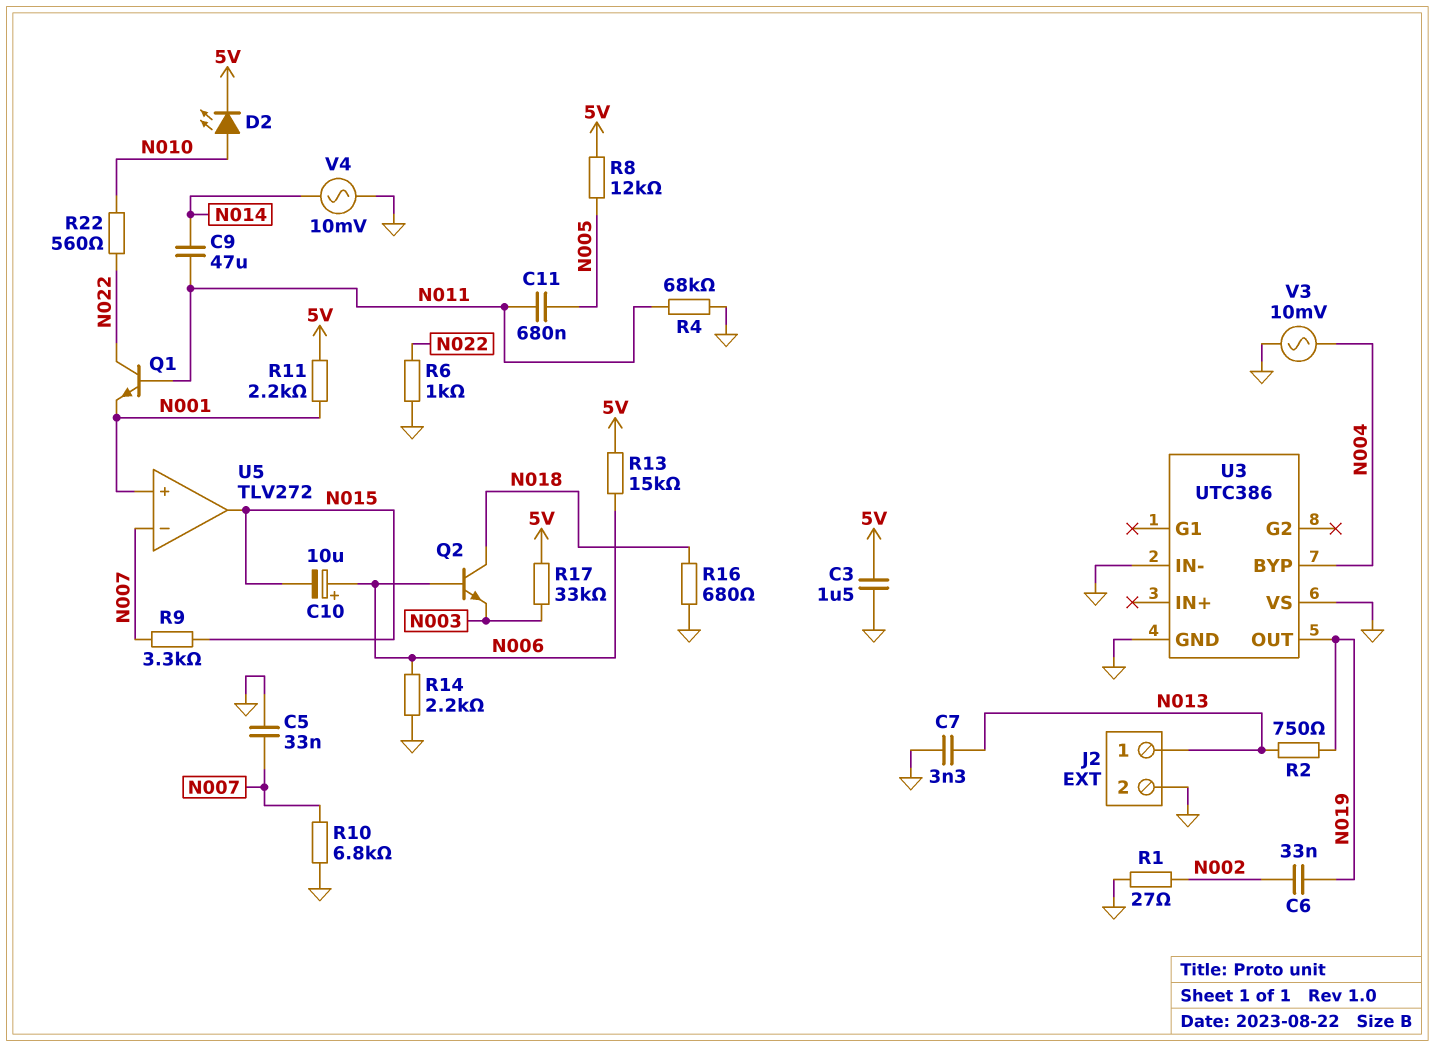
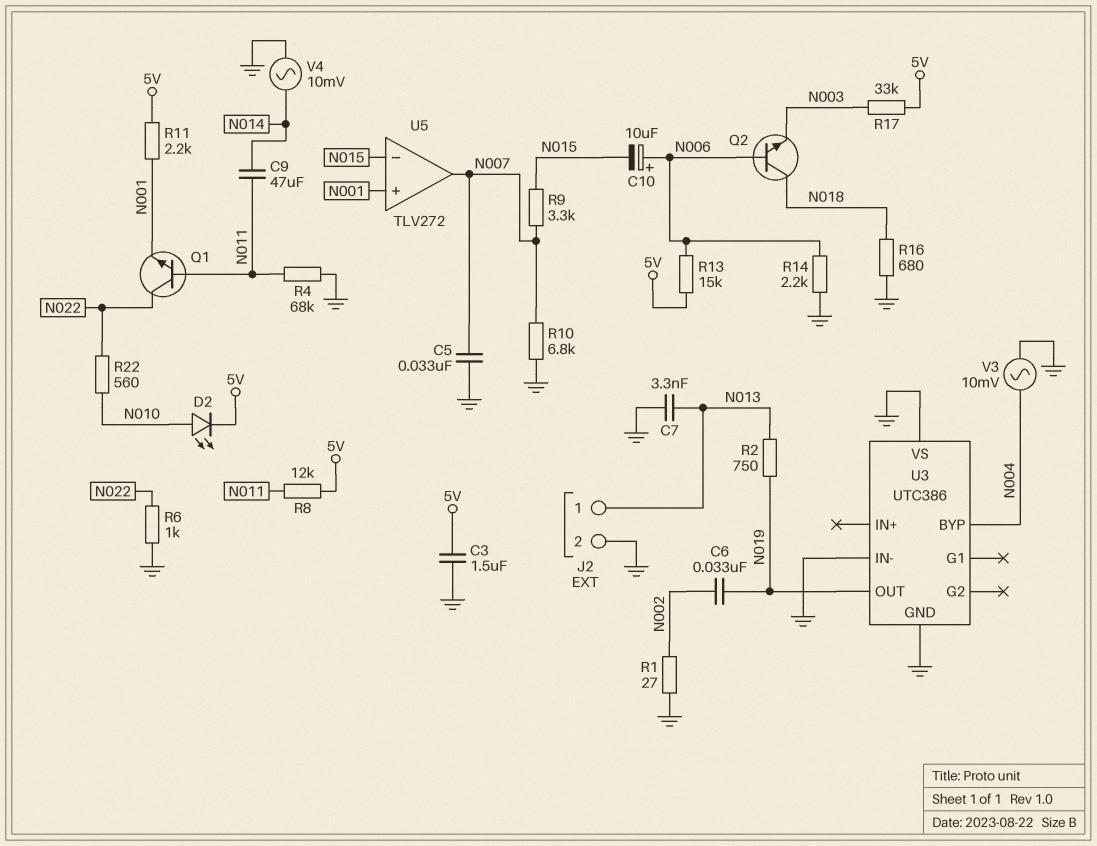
C11: 680nF (N005, N011) -> none
R8: 12k (5V, N005) -> 12k (5V, N011)
U5 pin in-: N007 -> N015
U5 pin out: N015 -> N007

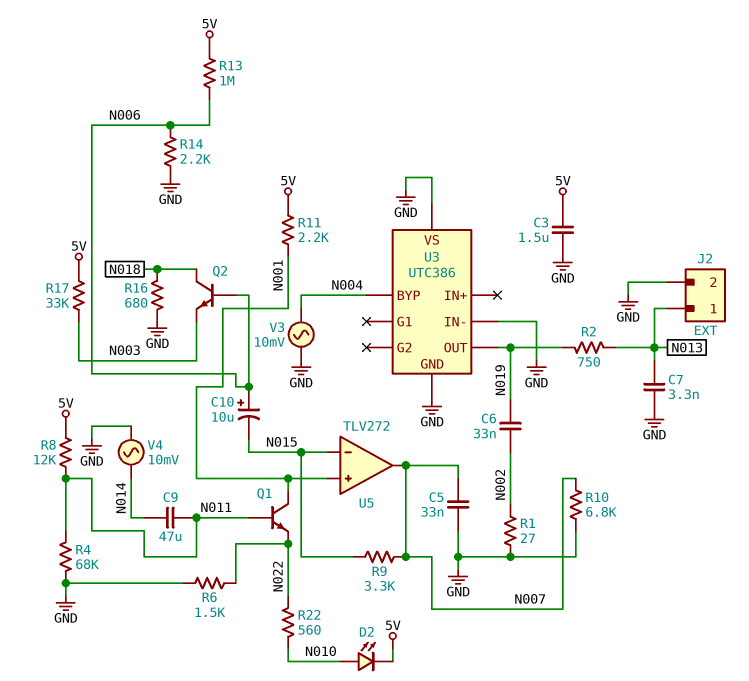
Q1: NPN (B N011, C N022, E N001) -> NPN (B N011, C N001, E N022)
R6: 1k (GND, N022) -> 1.5k (GND, N022)
R13: 15k (5V, N006) -> 1M (5V, N006)

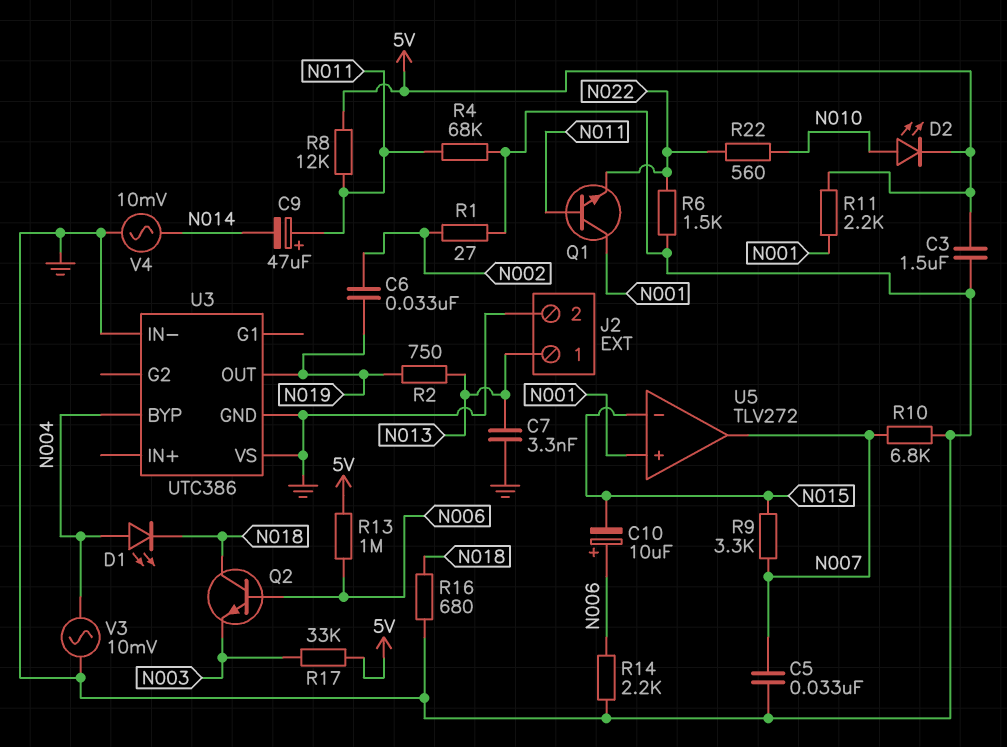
C9: 47uF (N011, N014) -> 47uF (plus N011, minus N014)
D1: none -> LED (A N004, K N018)

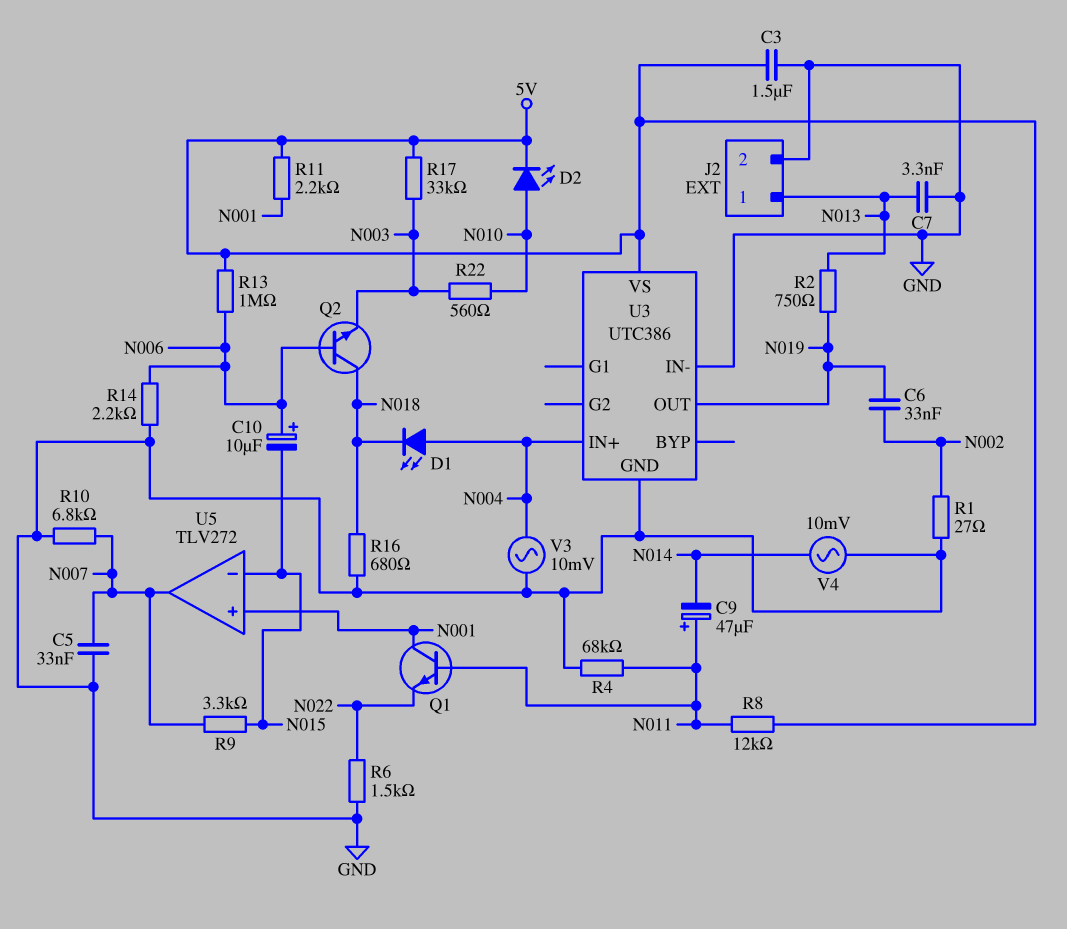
R22: 560 (N010, N022) -> 560 (N003, N010)
U3 pin BYP: N004 -> none
U3 pin IN+: none -> N004
U3 pin VS: GND -> 5V

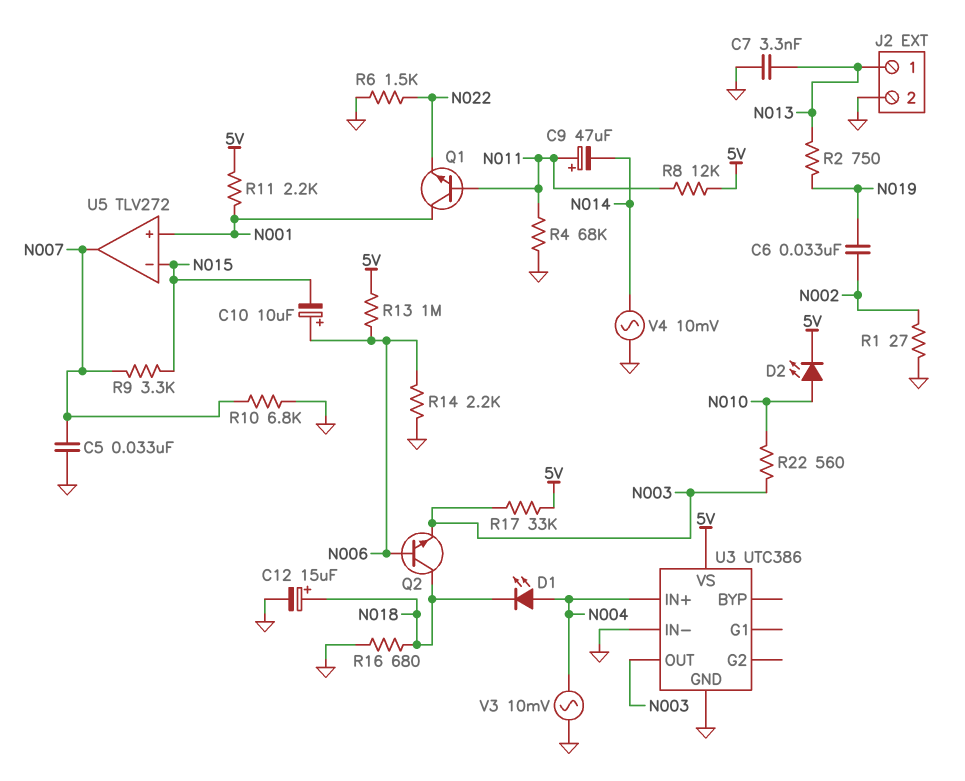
C3: 1.5uF (5V, GND) -> none
C12: none -> 15uF (plus N018, minus GND)
U3 pin OUT: N019 -> N003

